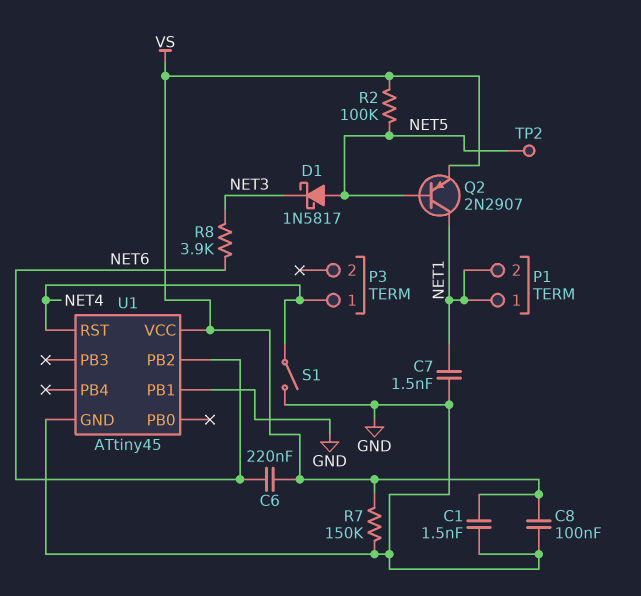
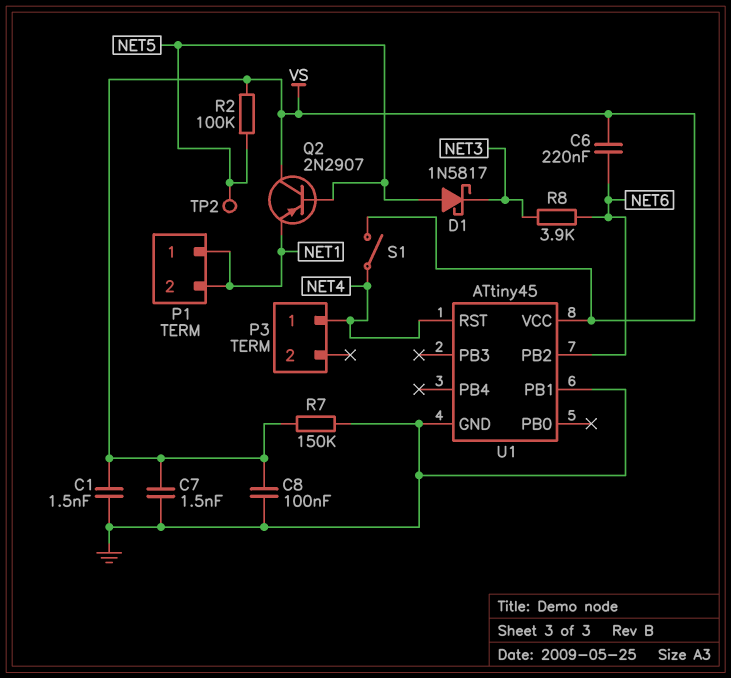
C7: 1.5nF (GND, NET1) -> 1.5nF (GND, VS)
Q2: PNP 2N2907 (B NET5, C NET1, E VS) -> PNP 2N2907 (B NET5, C VS, E NET1)
S1: switch (GND, NET4) -> switch (NET4, VS)

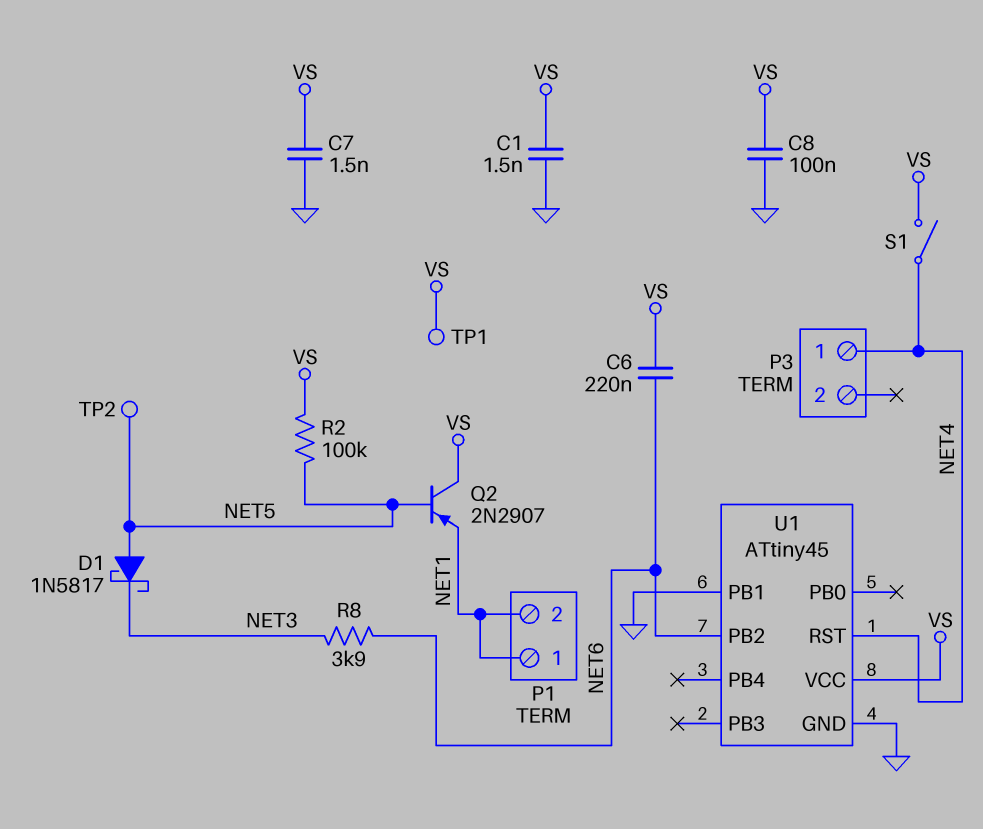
R7: 150k (GND, VS) -> none
TP1: none -> test point (VS)

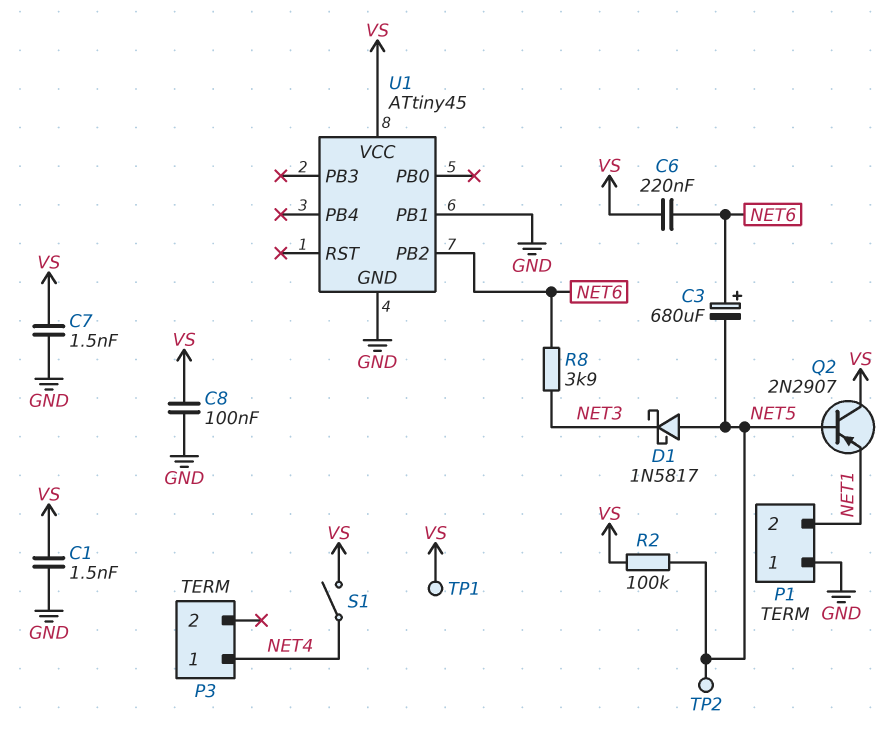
C3: none -> 680uF (plus NET6, minus NET5)
P1 pin 1: NET1 -> GND
U1 pin RST: NET4 -> none

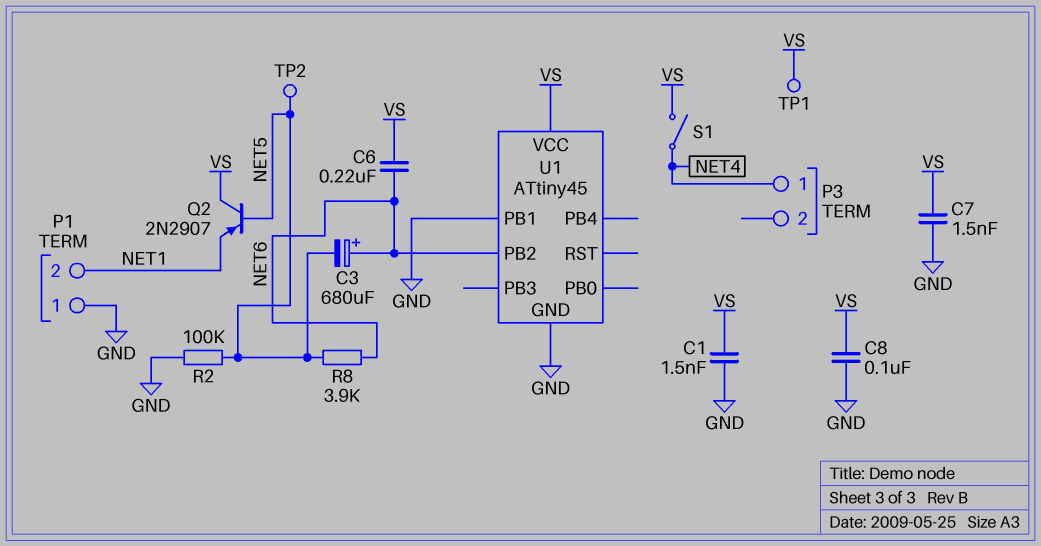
D1: schottky 1N5817 (A NET5, K NET3) -> none
R2: 100k (NET5, VS) -> 100k (GND, NET5)
R8: 3.9k (NET3, NET6) -> 3.9k (NET5, NET6)

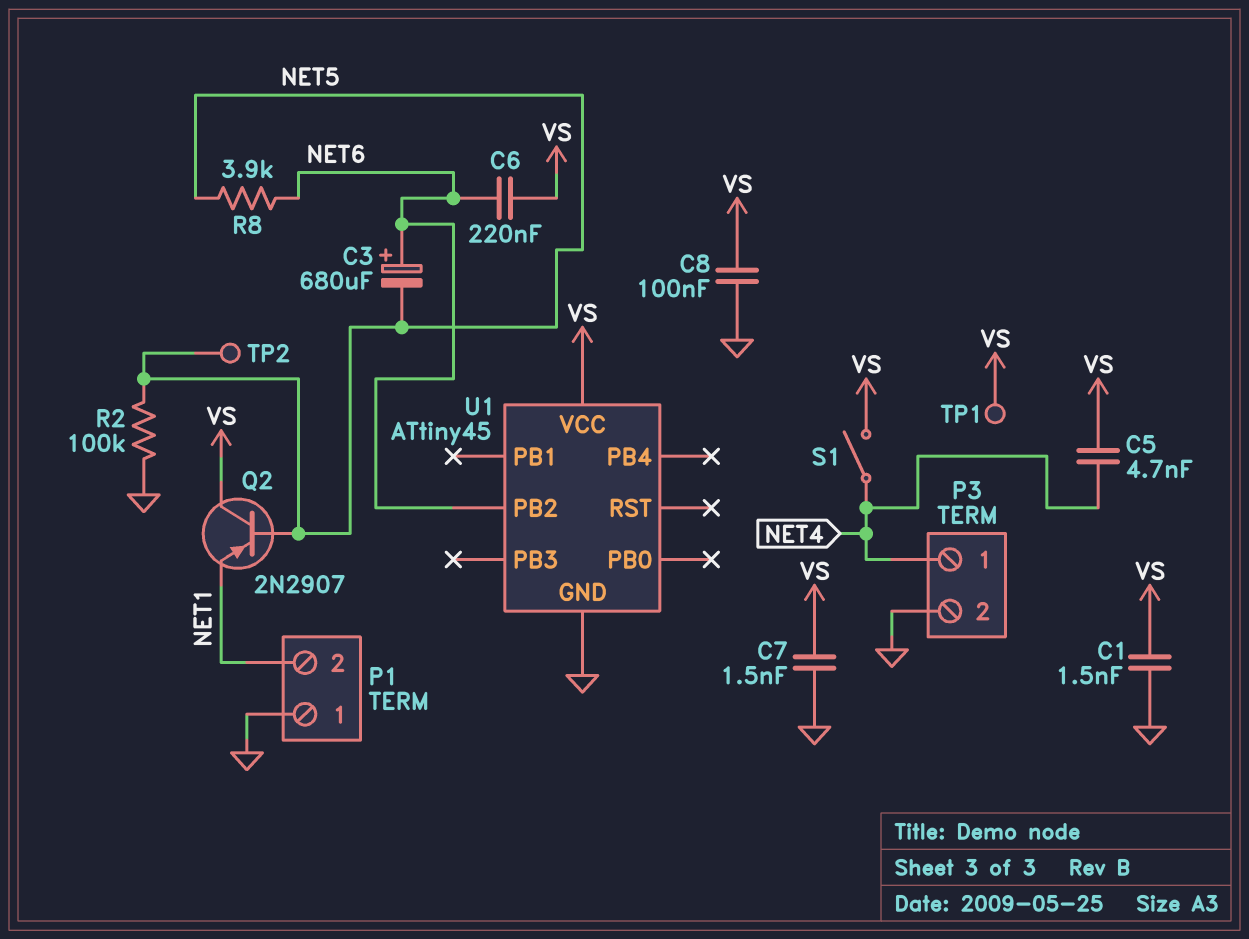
C5: none -> 4.7nF (NET4, VS)
P3 pin 2: none -> GND
U1 pin PB1: GND -> none

